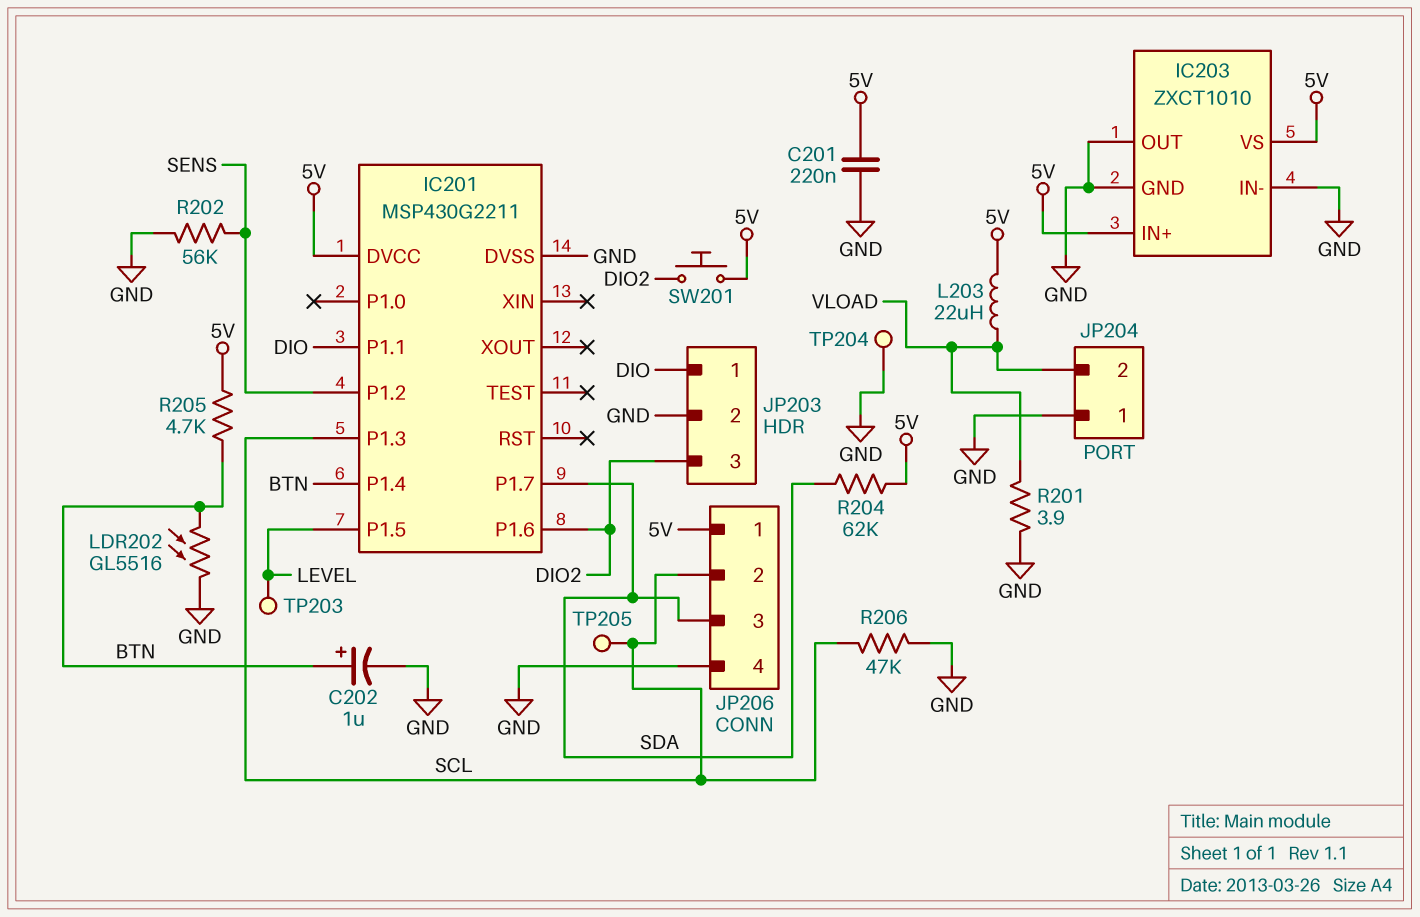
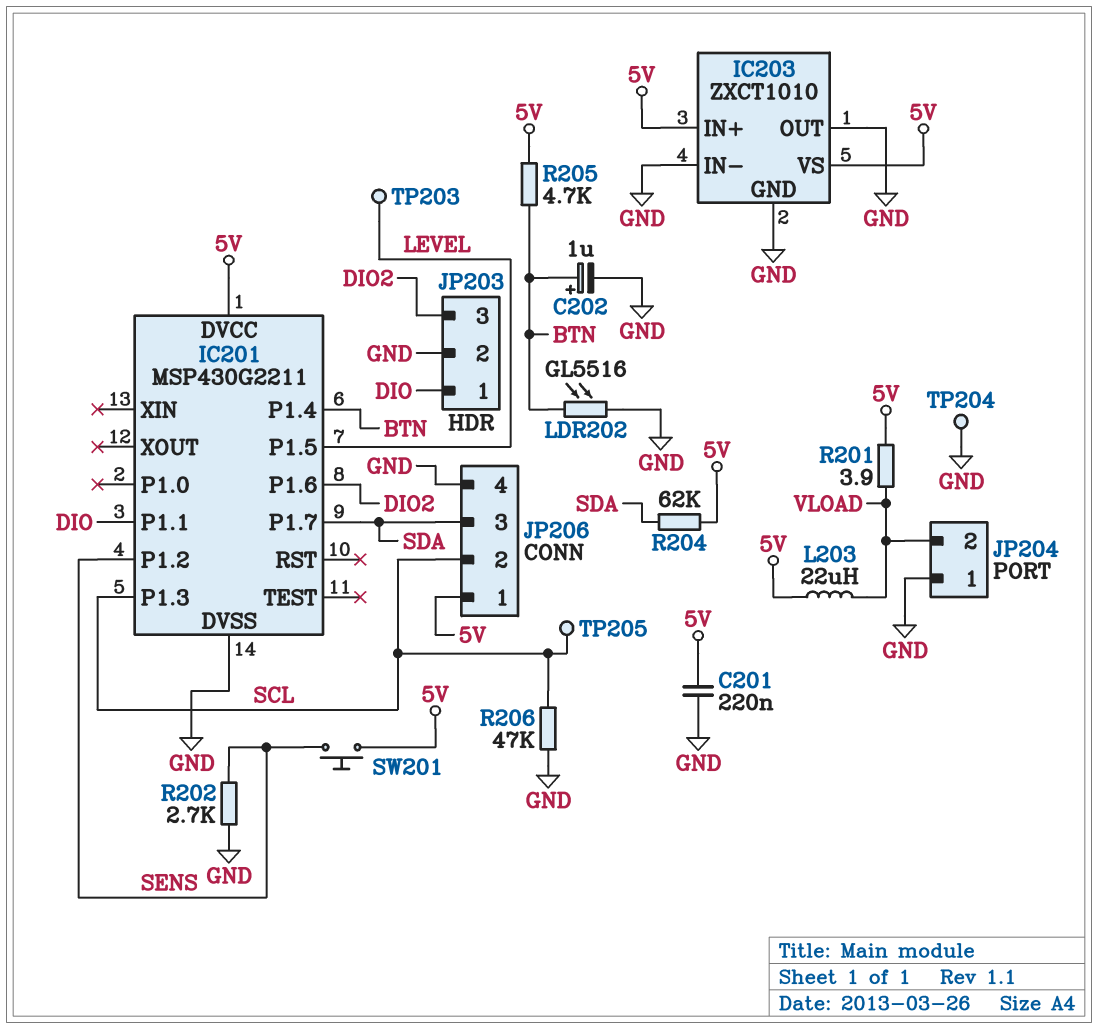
R201: 3.9 (GND, VLOAD) -> 3.9 (5V, VLOAD)
R202: 56k (GND, SENS) -> 2.7k (GND, SENS)
SW201: button (5V, DIO2) -> button (5V, SENS)

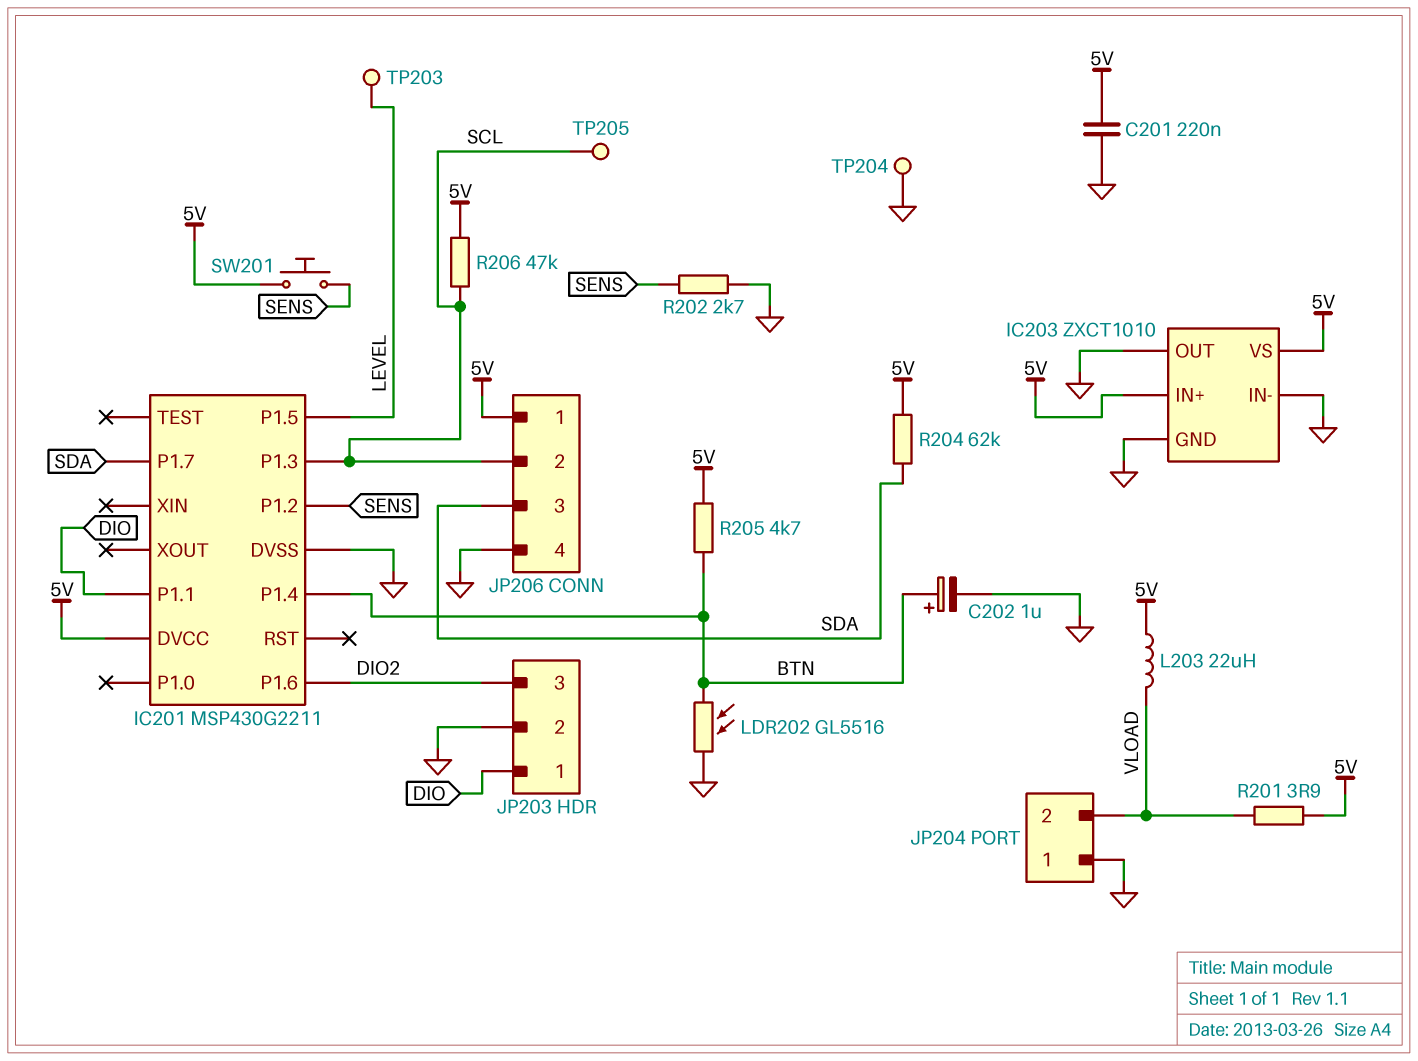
R206: 47k (GND, SCL) -> 47k (5V, SCL)

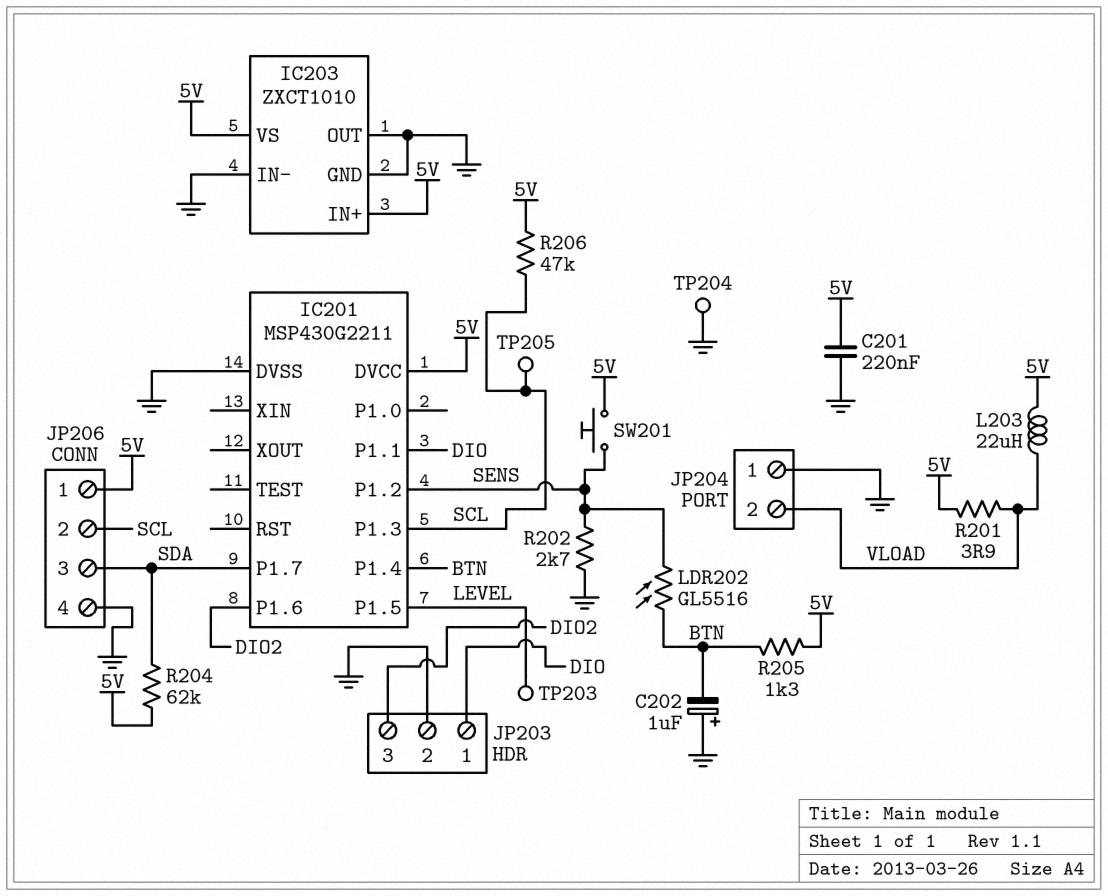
C202: 1uF (plus BTN, minus GND) -> 1uF (plus GND, minus BTN)
LDR202: GL5516 (BTN, GND) -> GL5516 (BTN, SENS)
R205: 4.7k (5V, BTN) -> 1.3k (5V, BTN)

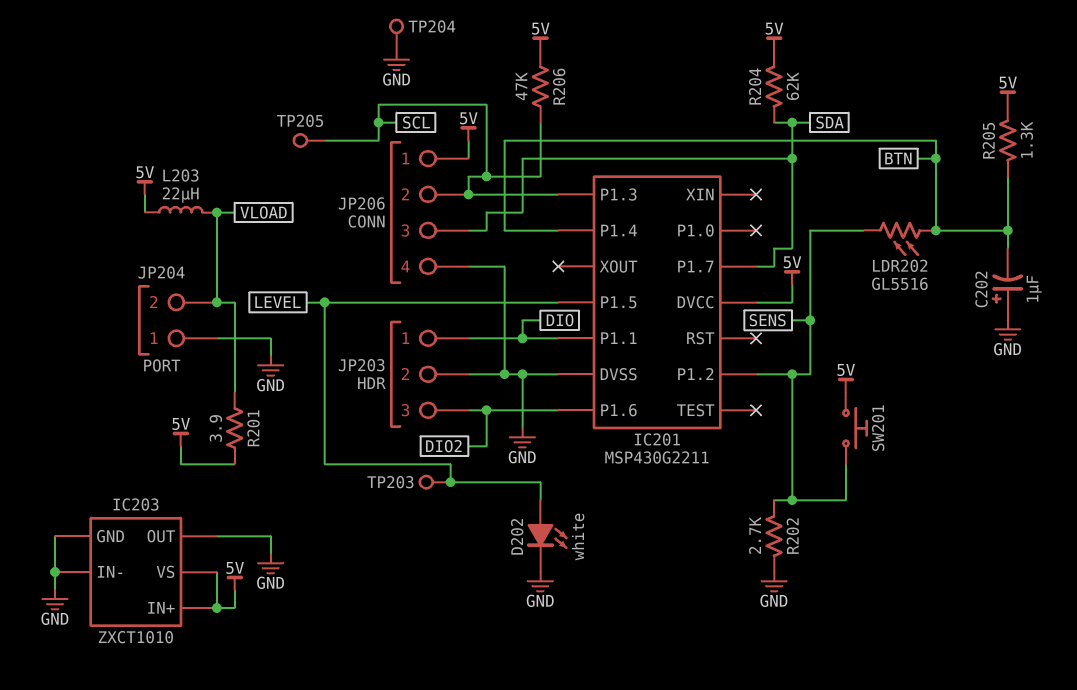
C201: 220nF (5V, GND) -> none
D202: none -> LED white (A LEVEL, K GND)

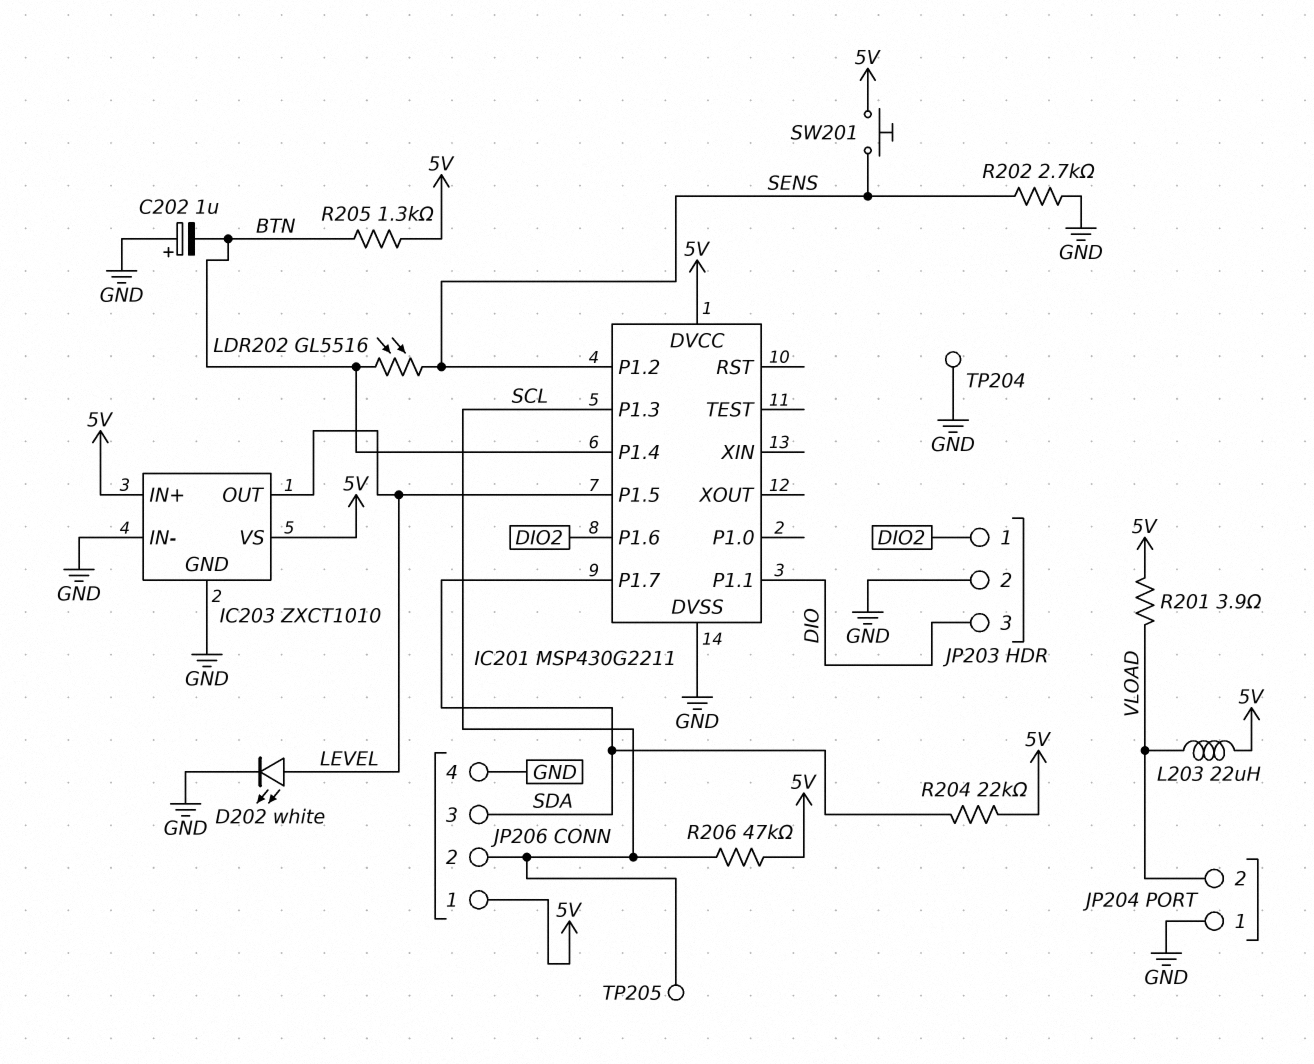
IC203 pin OUT: GND -> LEVEL
JP203 pin 1: DIO -> DIO2
JP203 pin 3: DIO2 -> DIO
R204: 62k (5V, SDA) -> 22k (5V, SDA)
TP203: test point (LEVEL) -> none

